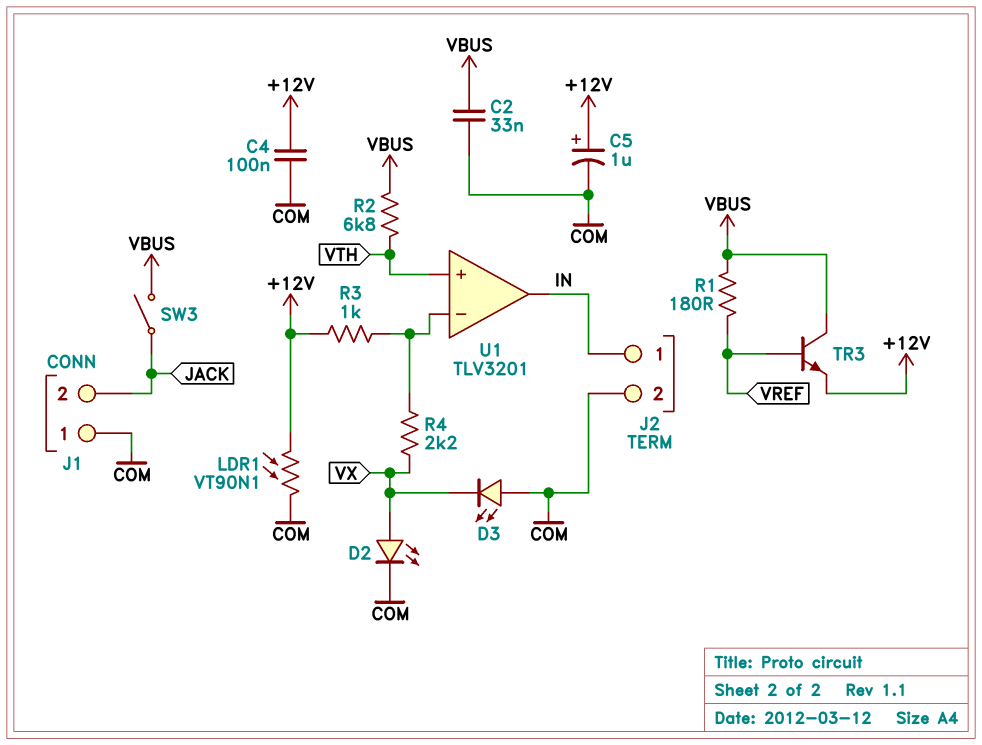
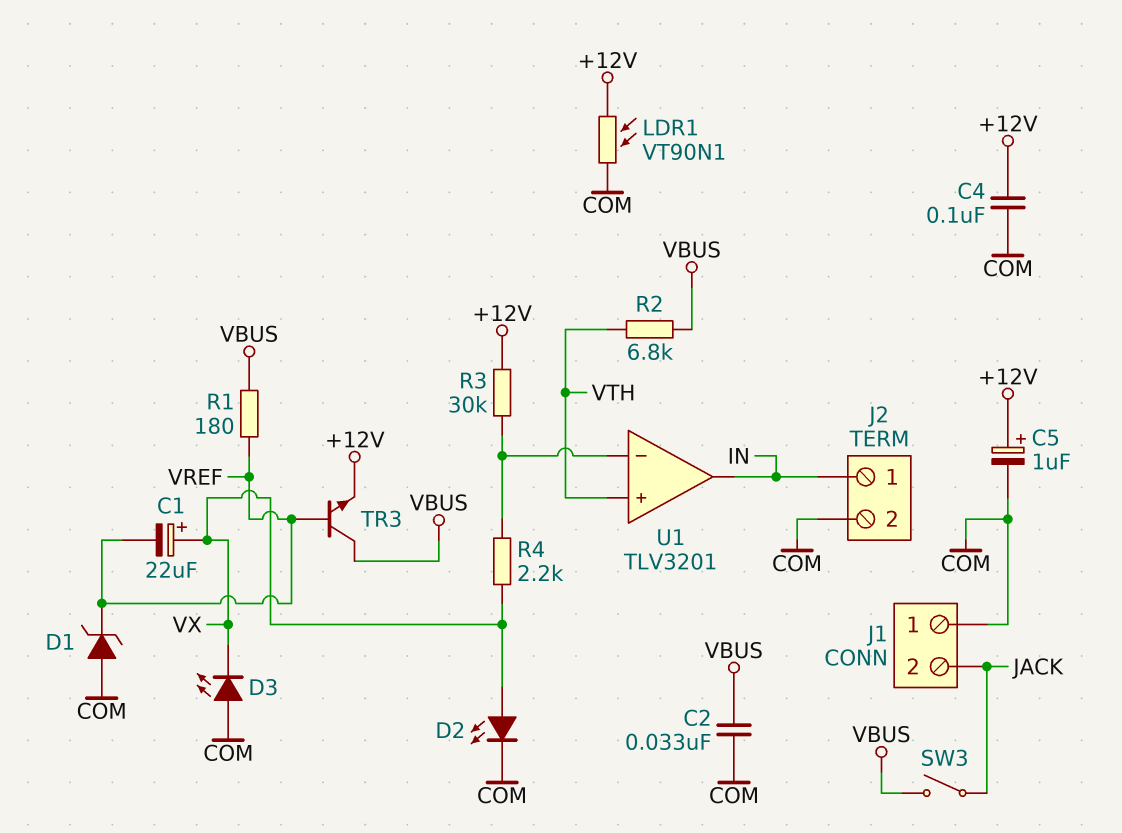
C1: none -> 22uF (plus VX, minus VREF)
D1: none -> zener (A COM, K VREF)
R3: 1k (+12V, U1/in-) -> 30k (+12V, U1/in-)

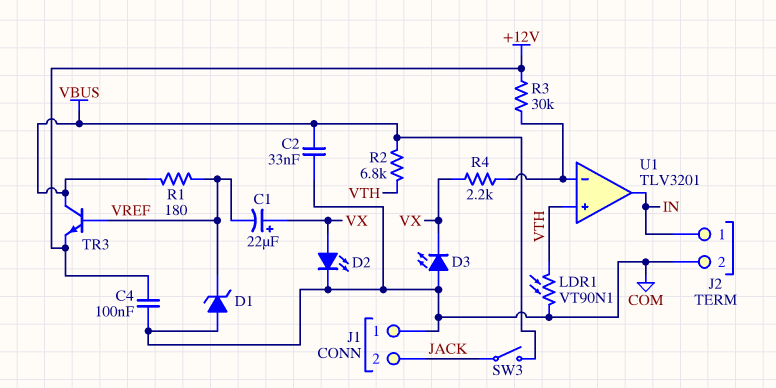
C5: 1uF (plus +12V, minus COM) -> none
LDR1: VT90N1 (+12V, COM) -> VT90N1 (COM, VTH)

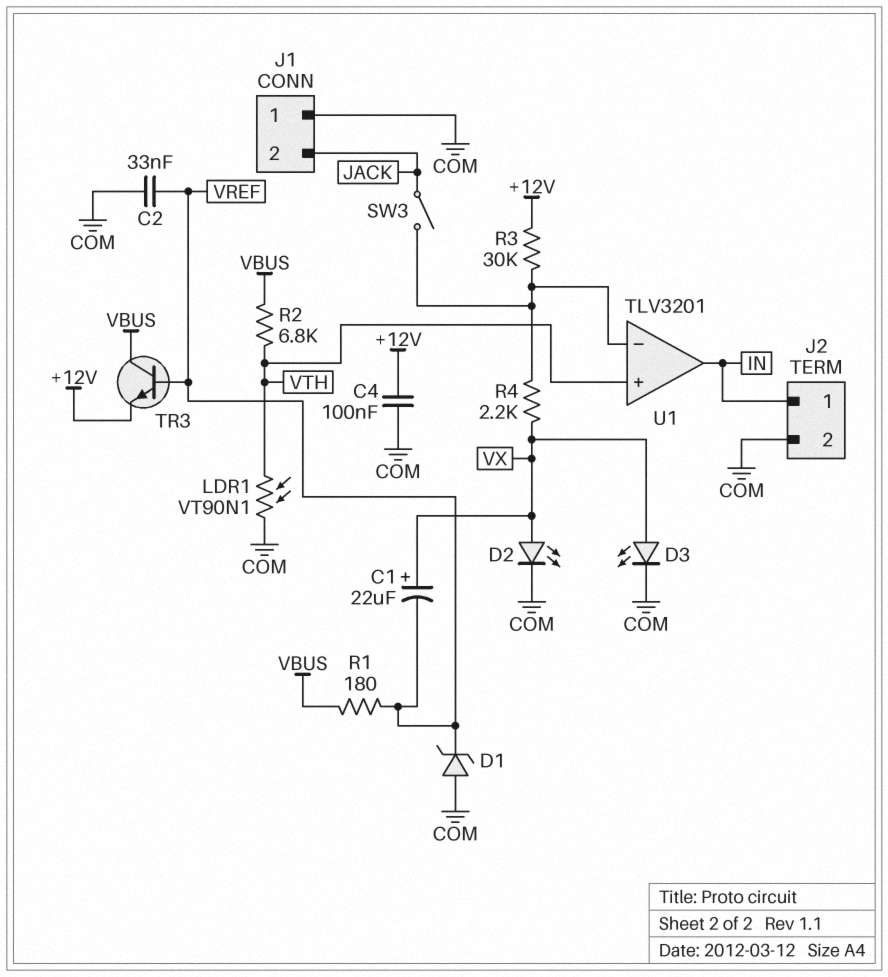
C2: 33nF (COM, VBUS) -> 33nF (COM, VREF)
D3: LED (A COM, K VX) -> LED (A VX, K COM)
SW3: switch (JACK, VBUS) -> switch (JACK, U1/in-)

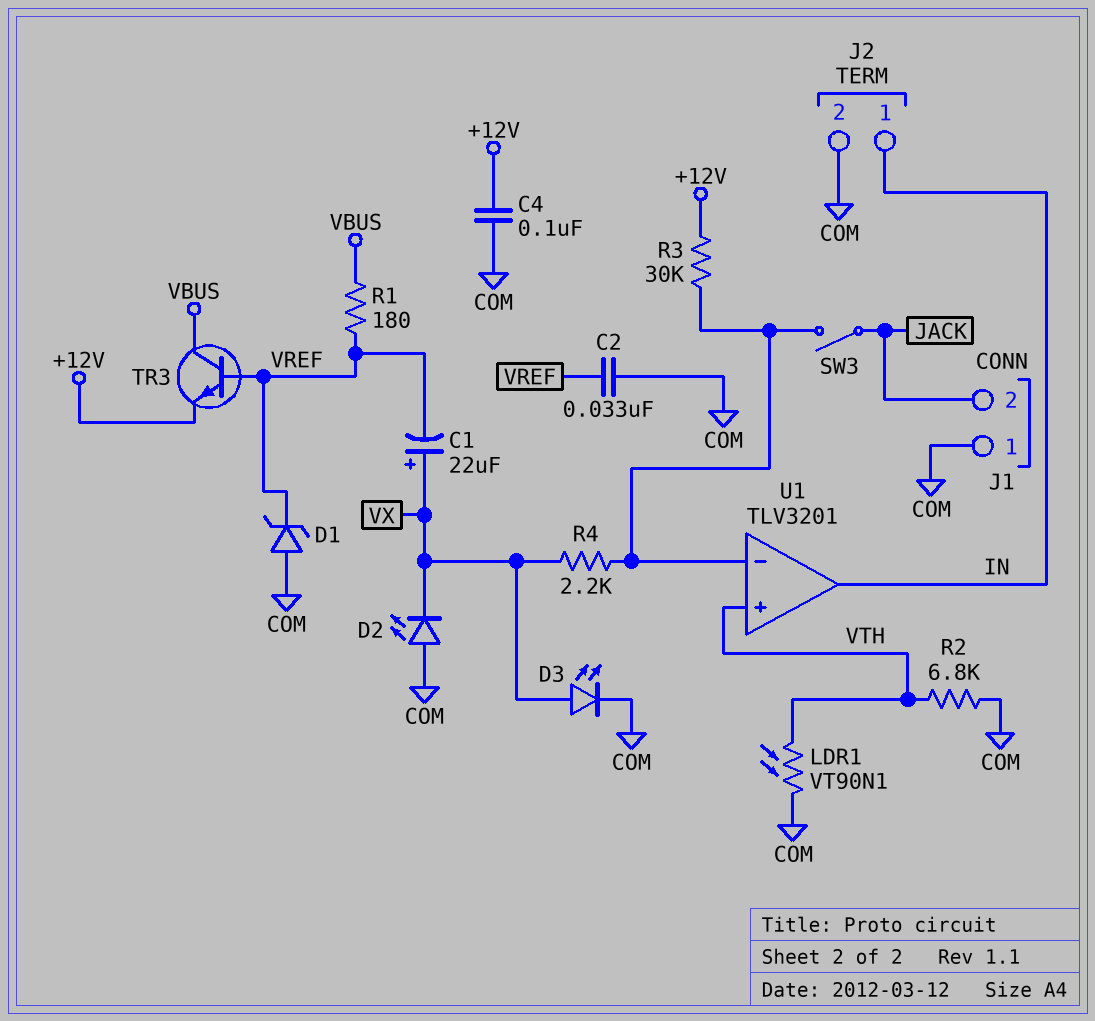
D2: LED (A VX, K COM) -> LED (A COM, K VX)
R2: 6.8k (VBUS, VTH) -> 6.8k (COM, VTH)

